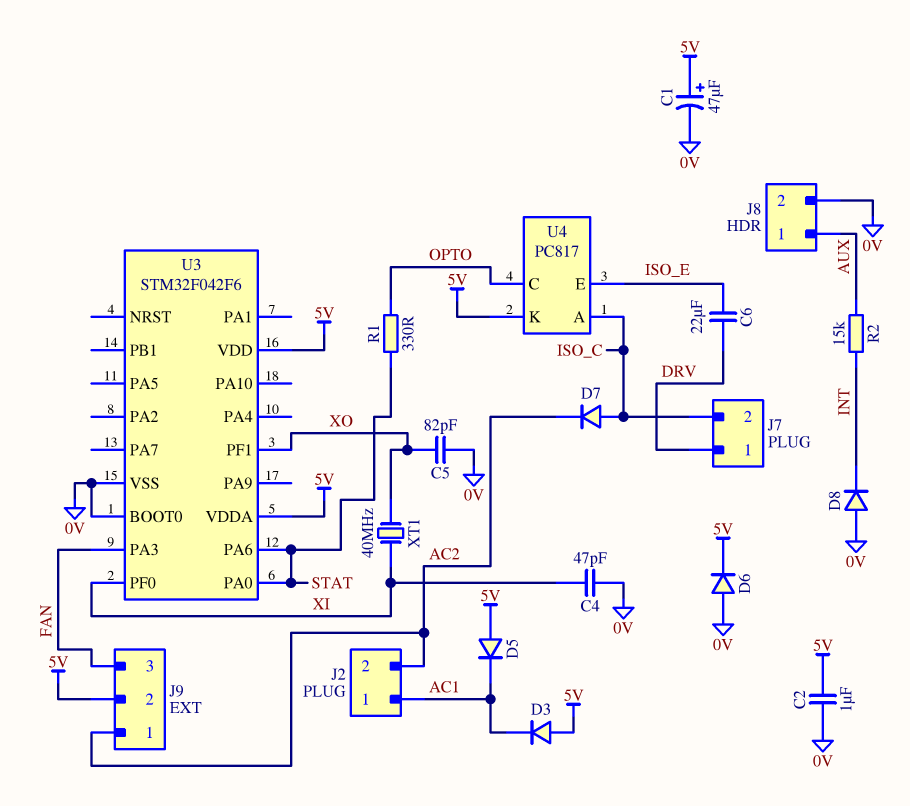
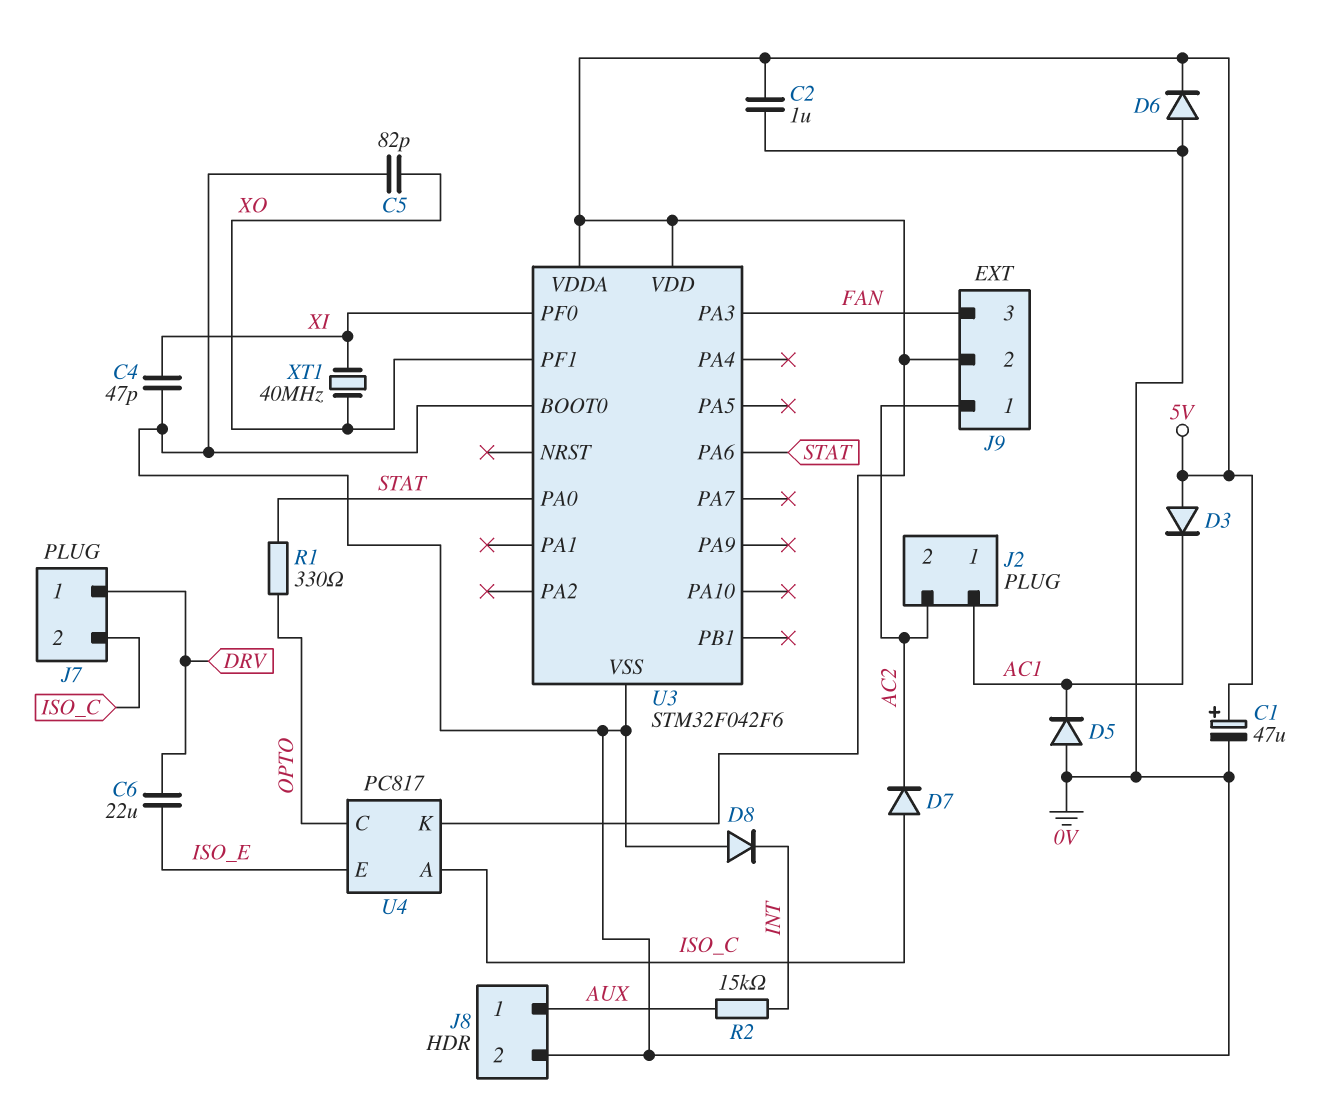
D5: diode (A 5V, K AC1) -> diode (A 0V, K AC1)

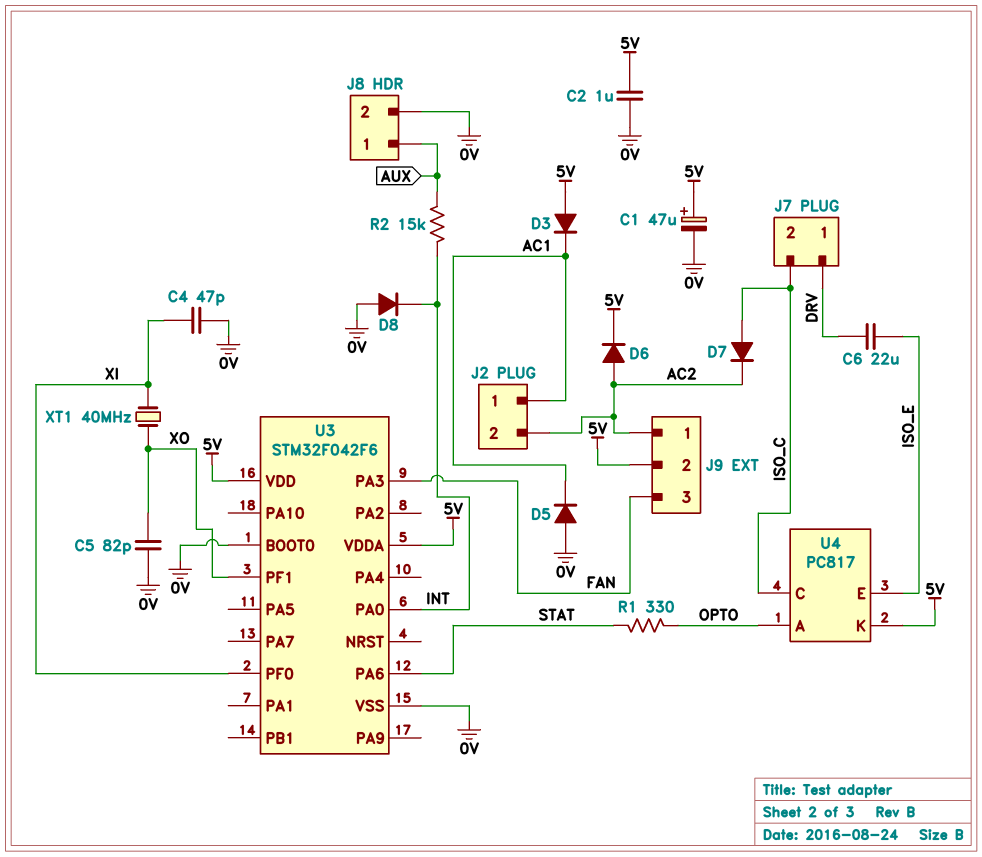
D6: diode (A 0V, K 5V) -> diode (A AC2, K 5V)
U3 pin PA0: STAT -> INT
U4 pin A: ISO_C -> OPTO
U4 pin C: OPTO -> ISO_C

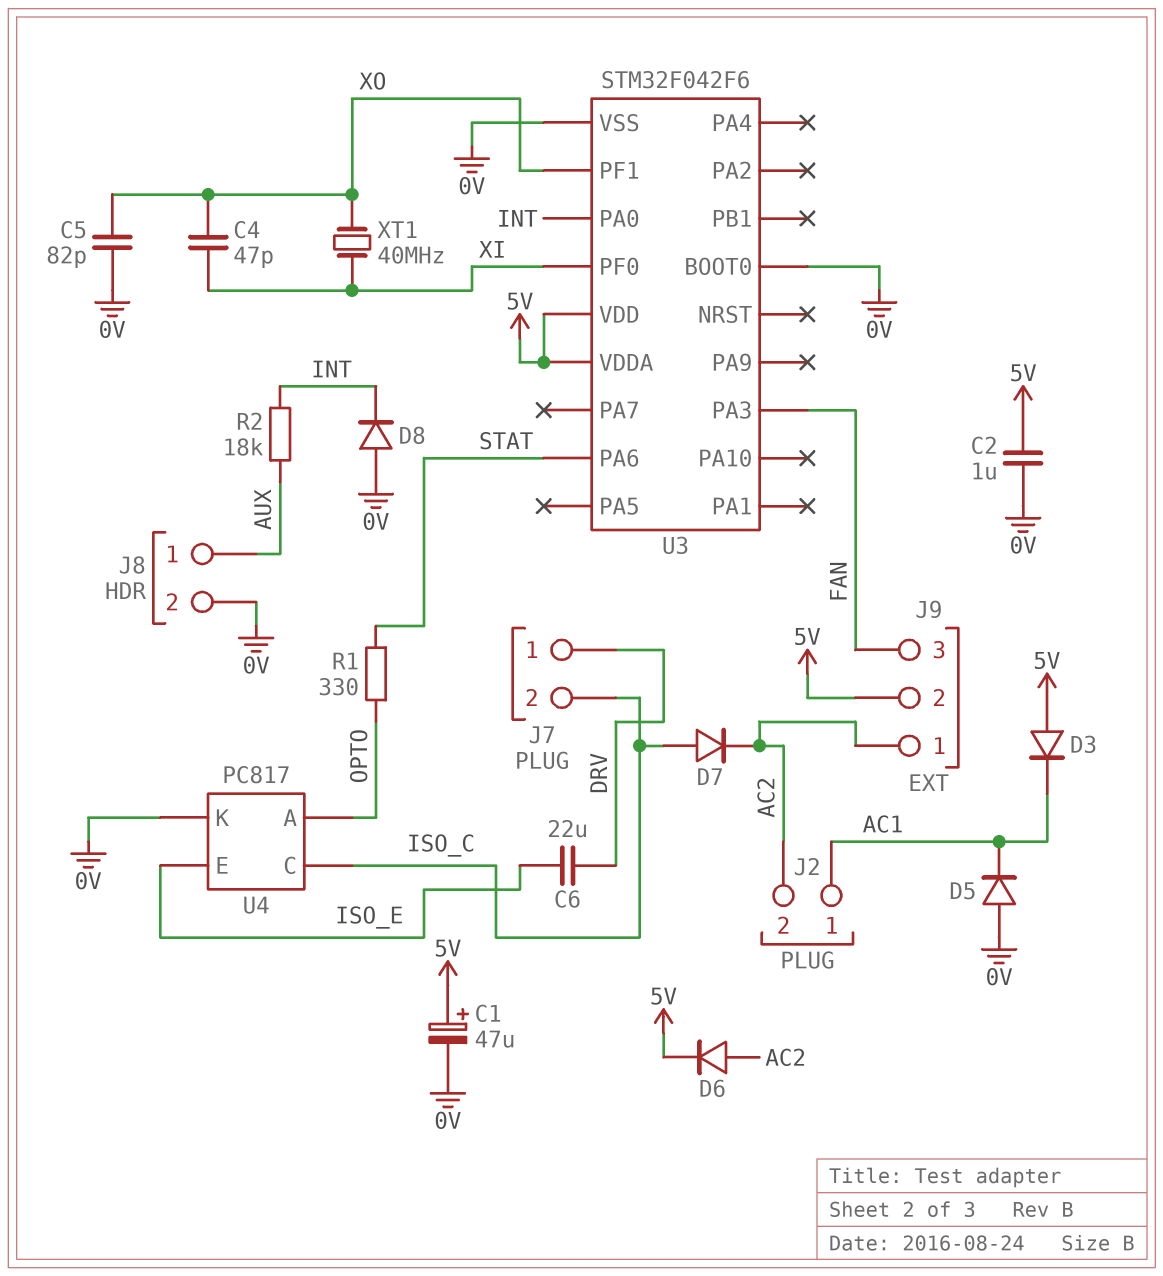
C4: 47pF (0V, XI) -> 47pF (XI, XO)
R2: 15k (AUX, INT) -> 18k (AUX, INT)
U4 pin K: 5V -> 0V

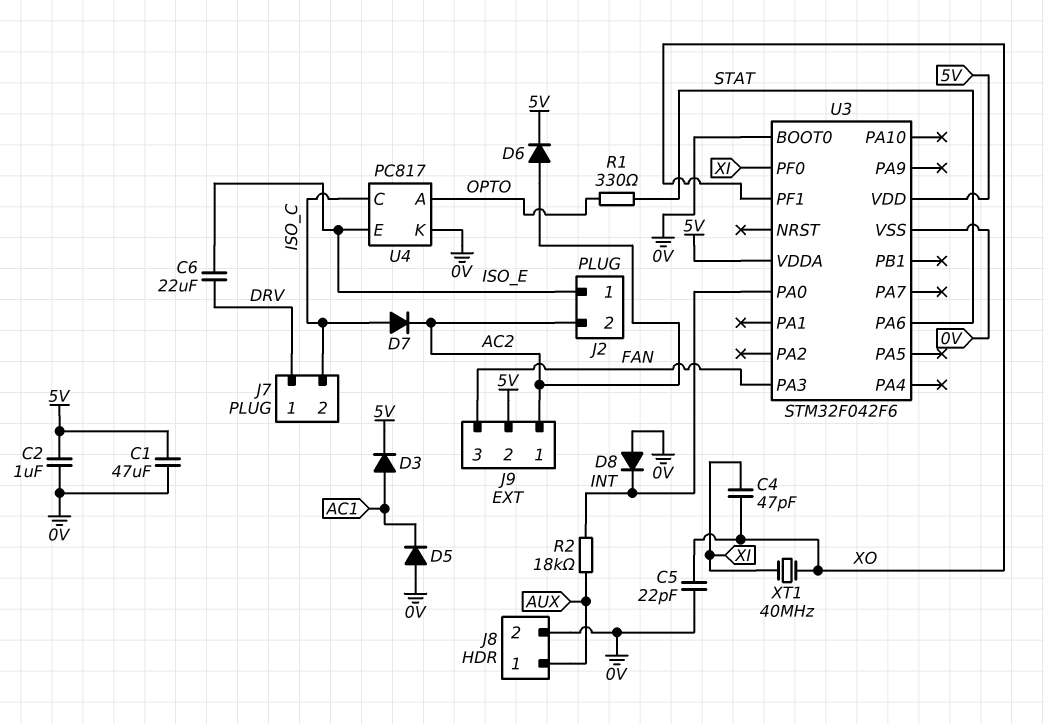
C1: 47uF (plus 5V, minus 0V) -> 47uF (0V, 5V)
C5: 82pF (0V, XO) -> 22pF (0V, XO)
D3: diode (A 5V, K AC1) -> diode (A AC1, K 5V)
J2 pin 1: AC1 -> ISO_E

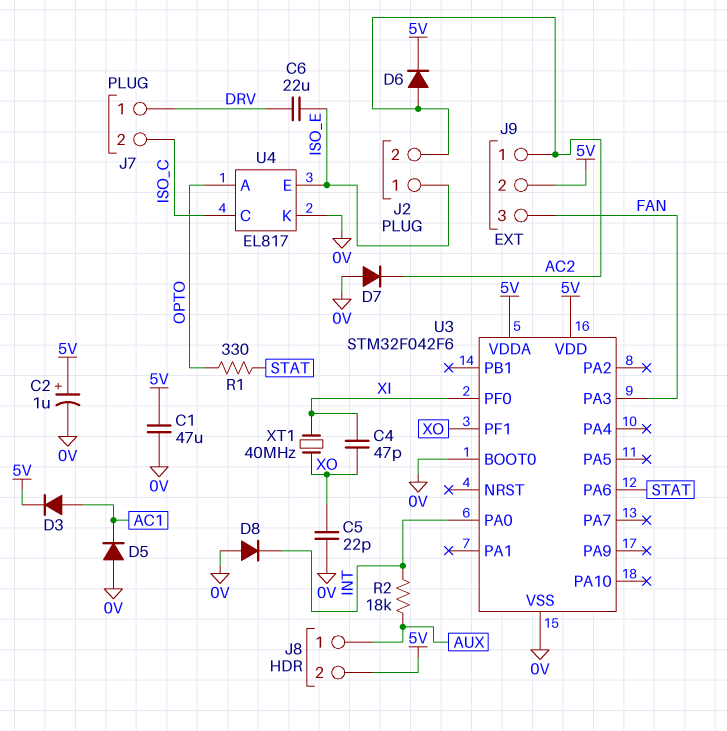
C2: 1uF (0V, 5V) -> 1uF (plus 5V, minus 0V)
D7: diode (A ISO_C, K AC2) -> diode (A 0V, K AC2)
J8 pin 2: 0V -> 5V
U4: PC817 -> EL817

